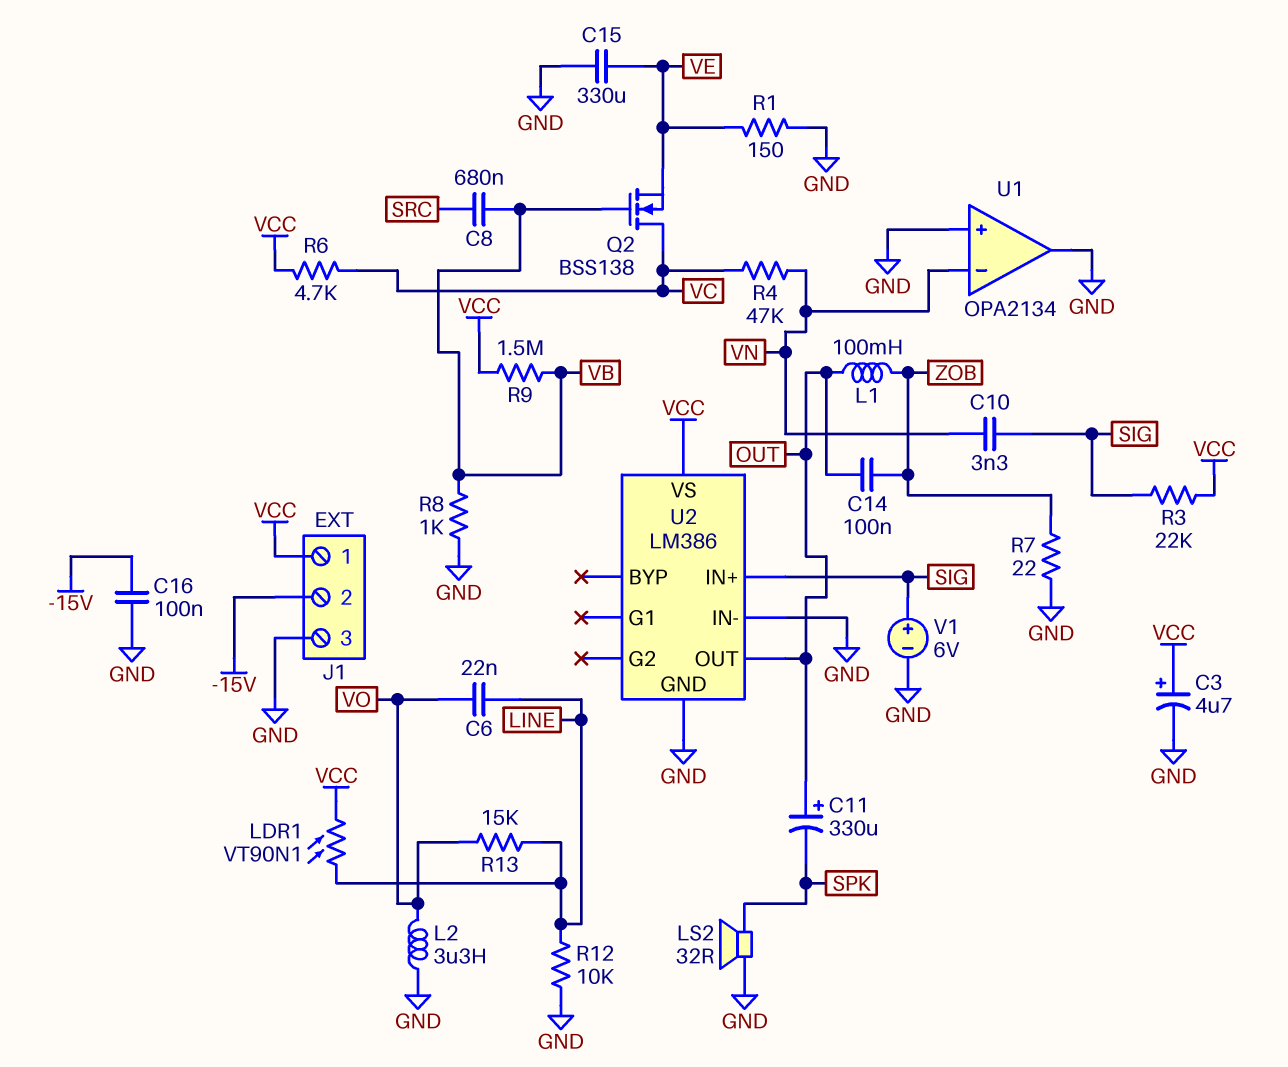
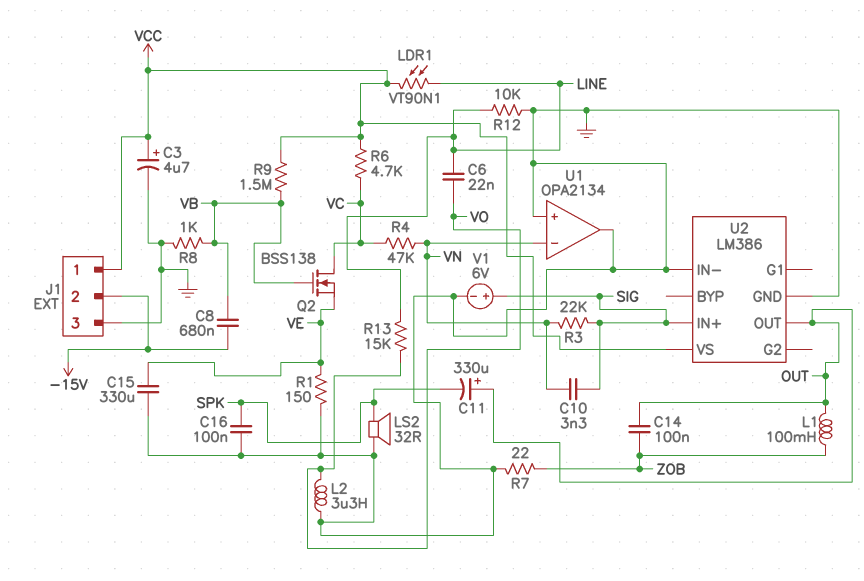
C8: 680nF (SRC, VB) -> 680nF (-15V, VB)
C16: 100nF (-15V, GND) -> 100nF (GND, SPK)
R3: 22k (SIG, VCC) -> 22k (SIG, VN)

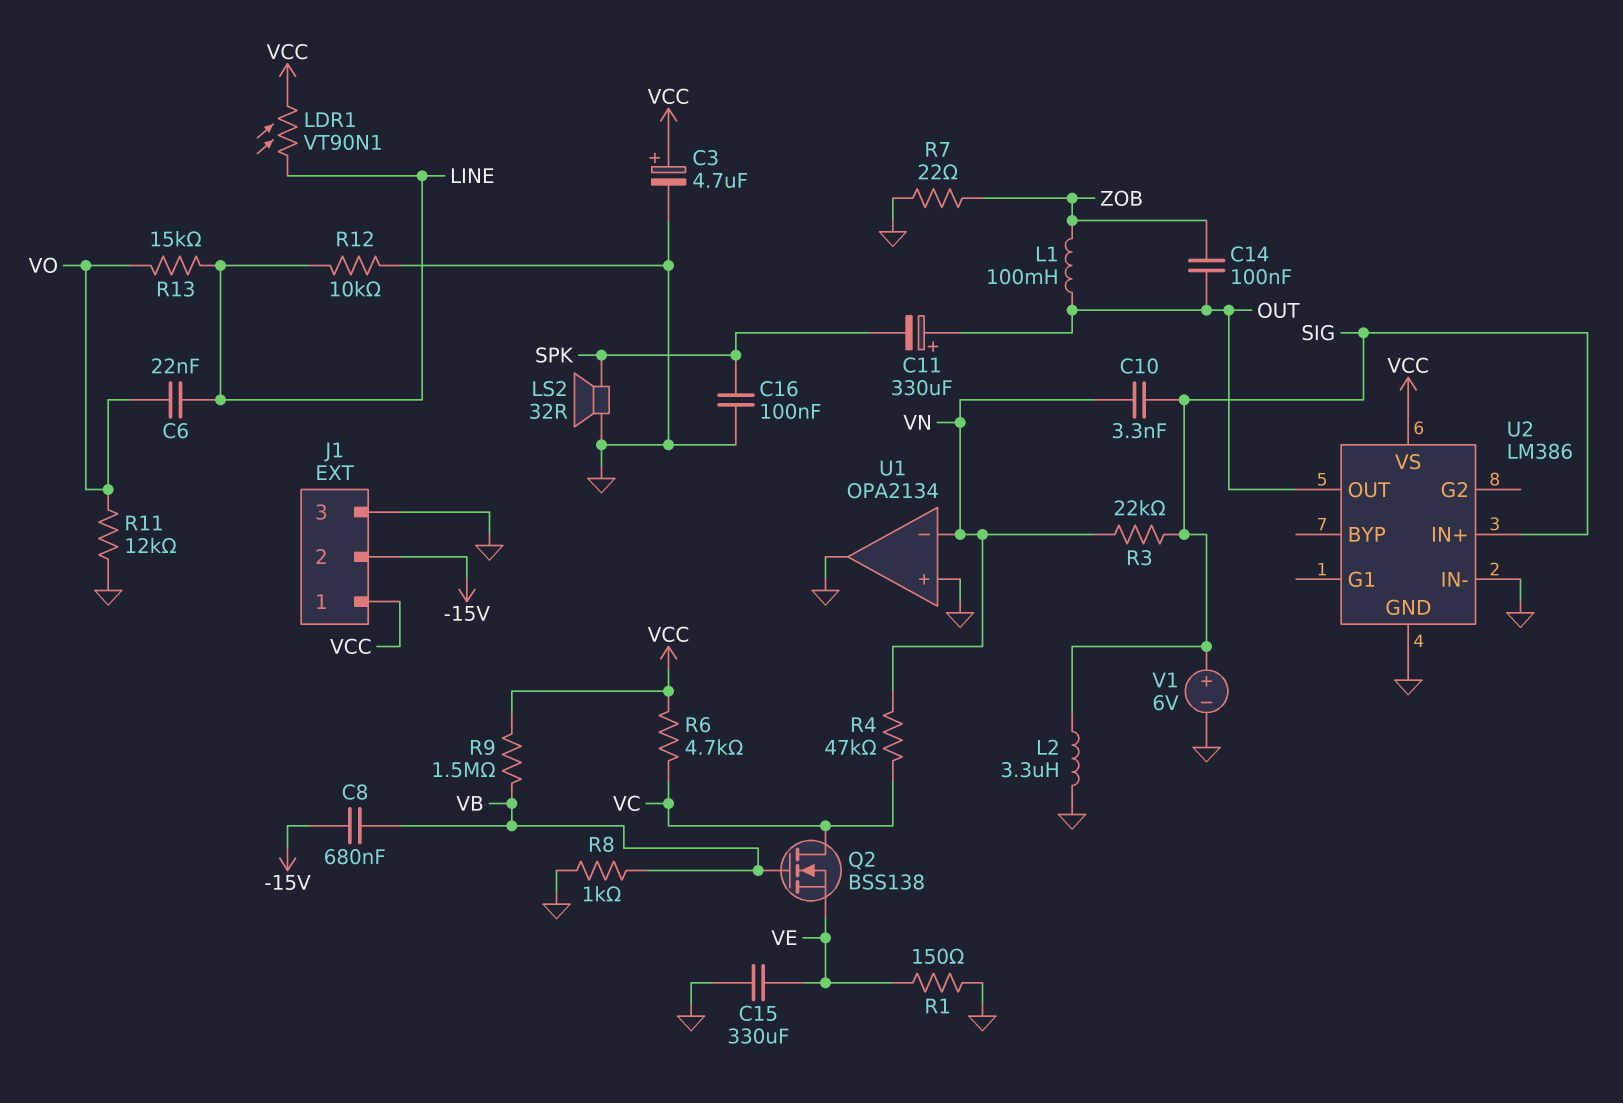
L2: 3.3uH (GND, VO) -> 3.3uH (GND, SIG)
R11: none -> 12k (GND, VO)

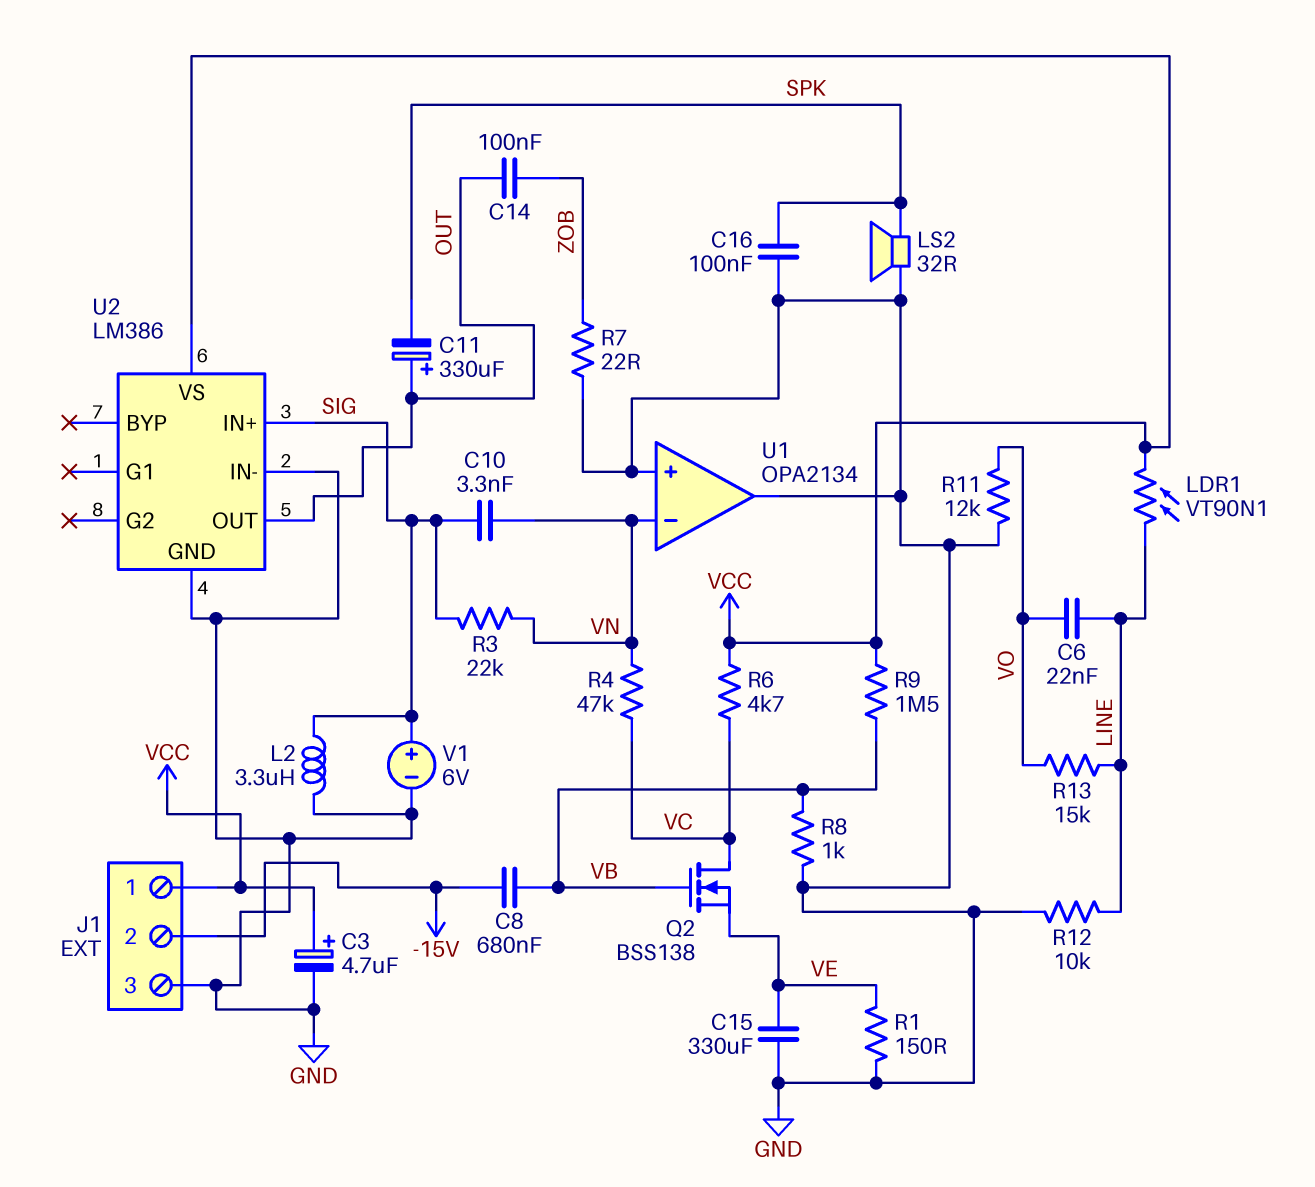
L1: 100mH (OUT, ZOB) -> none

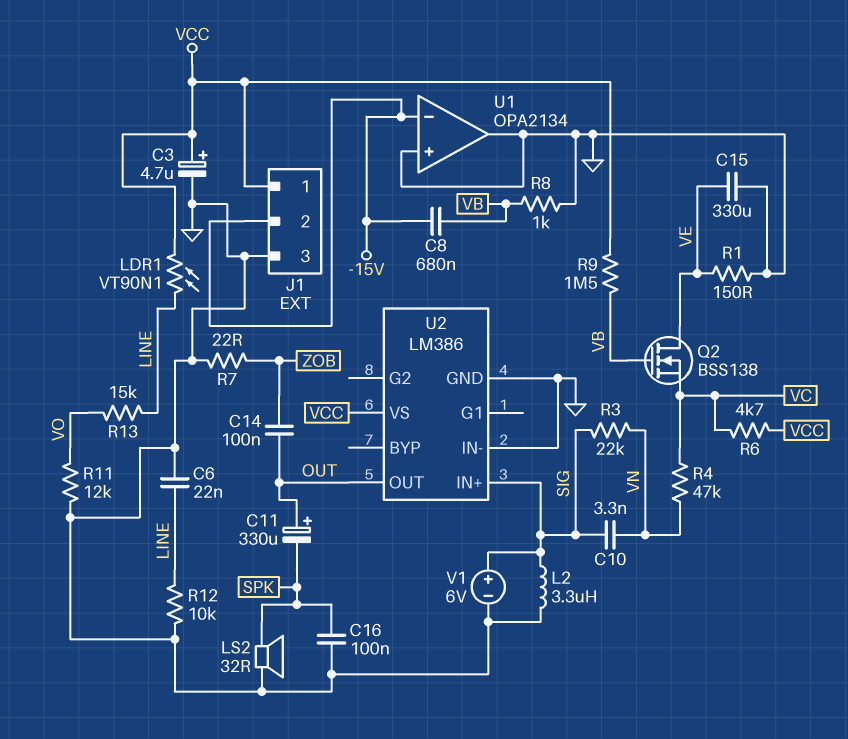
C6: 22nF (LINE, VO) -> 22nF (GND, LINE)
Q2: NMOS BSS138 (G VB, D VC, S VE) -> NMOS BSS138 (G VB, D VE, S VC)
U1 pin in-: VN -> -15V

